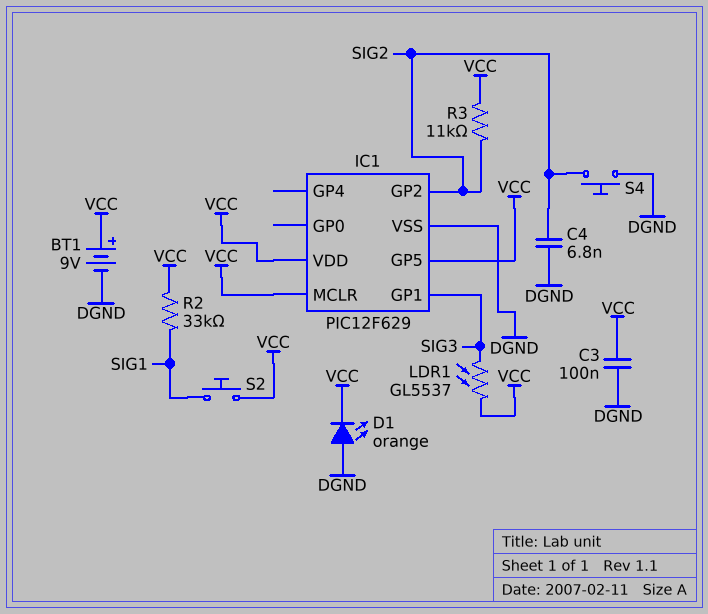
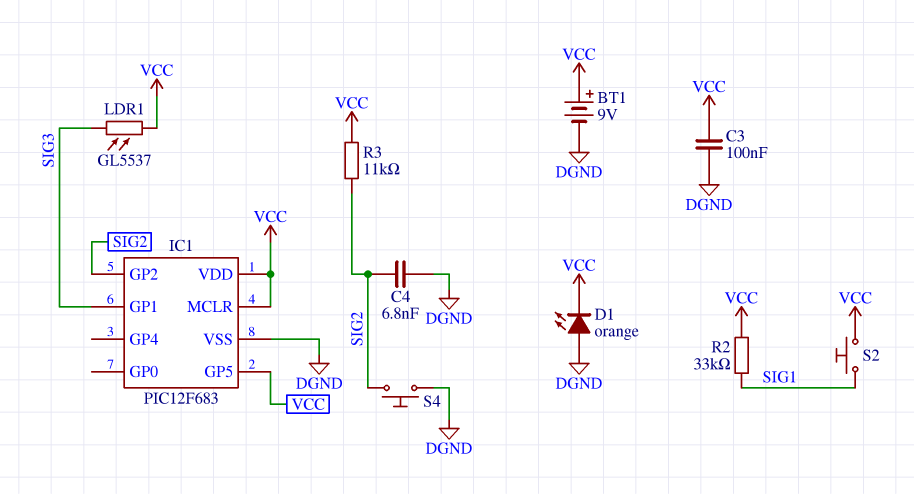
IC1: PIC12F629 -> PIC12F683

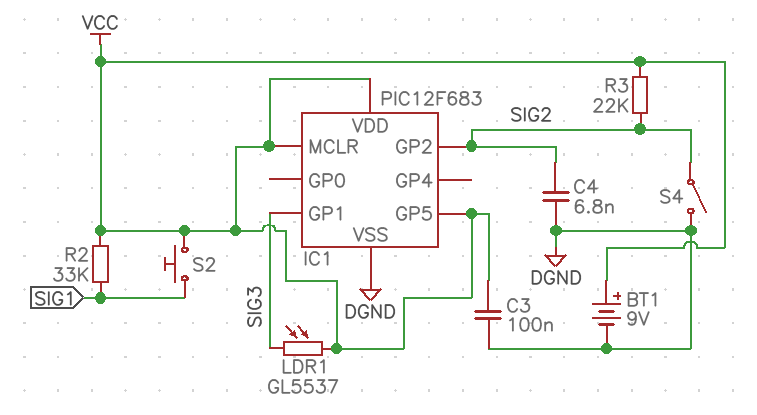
D1: LED orange (A DGND, K VCC) -> none
R3: 11k (SIG2, VCC) -> 22k (SIG2, VCC)
S4: button (DGND, SIG2) -> switch (DGND, SIG2)

